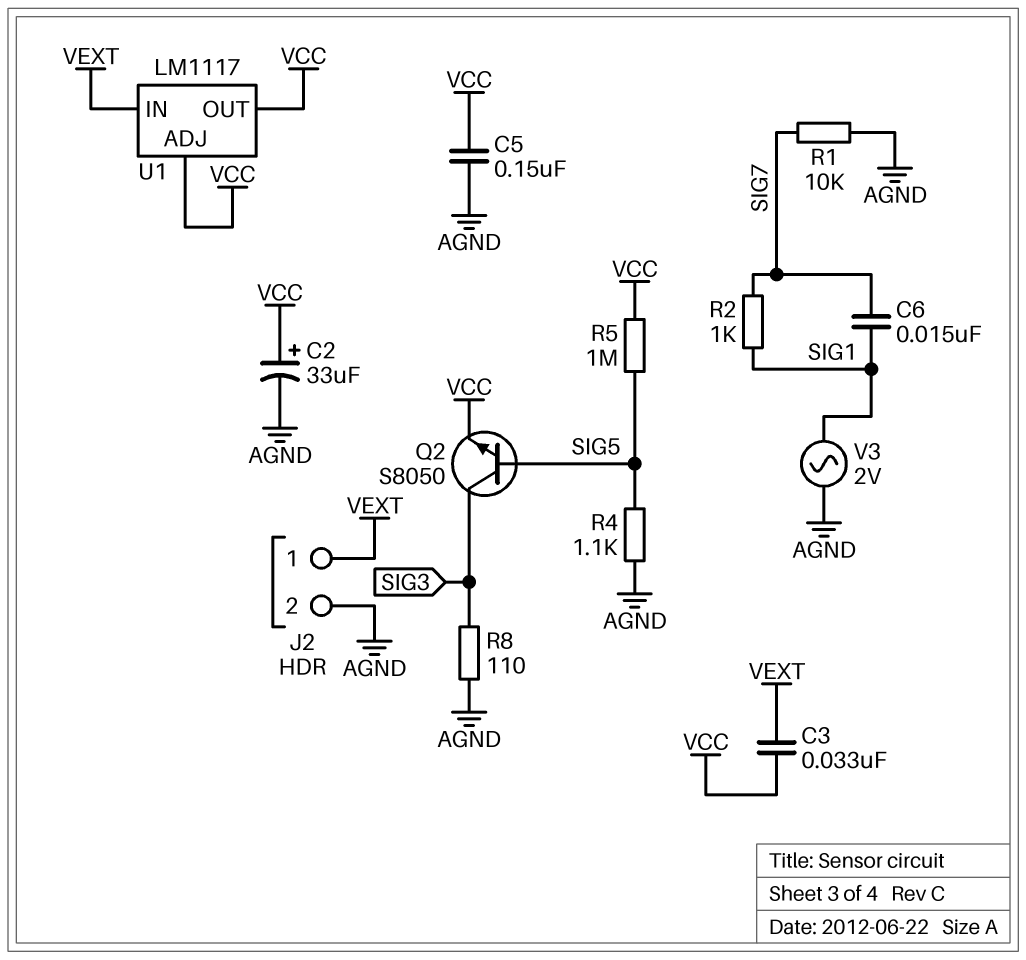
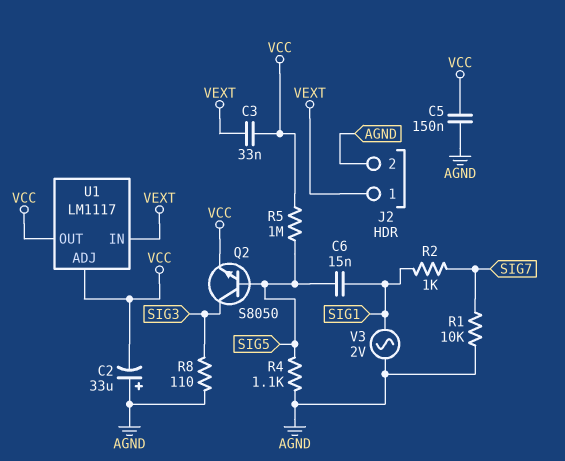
C2: 33uF (plus VCC, minus AGND) -> 33uF (plus AGND, minus VCC)
C6: 15nF (SIG1, SIG7) -> 15nF (SIG1, SIG5)

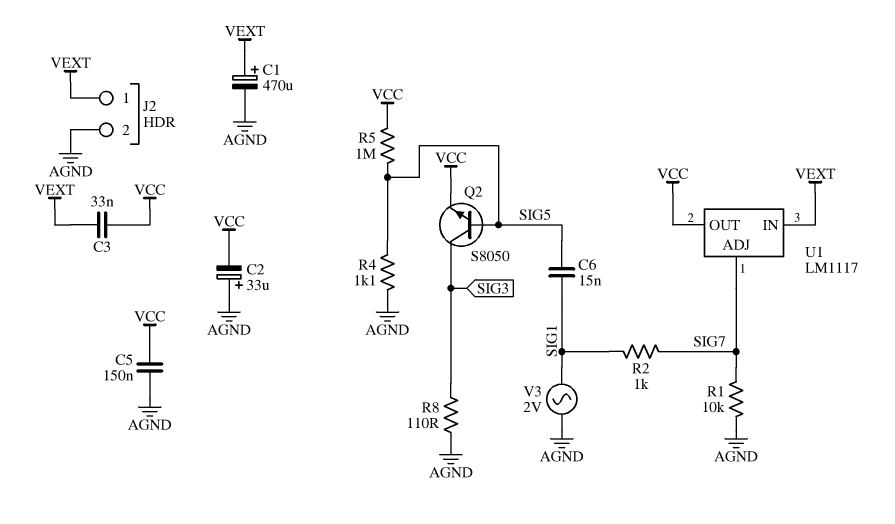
C1: none -> 470uF (plus VEXT, minus AGND)
U1 pin ADJ: VCC -> SIG7

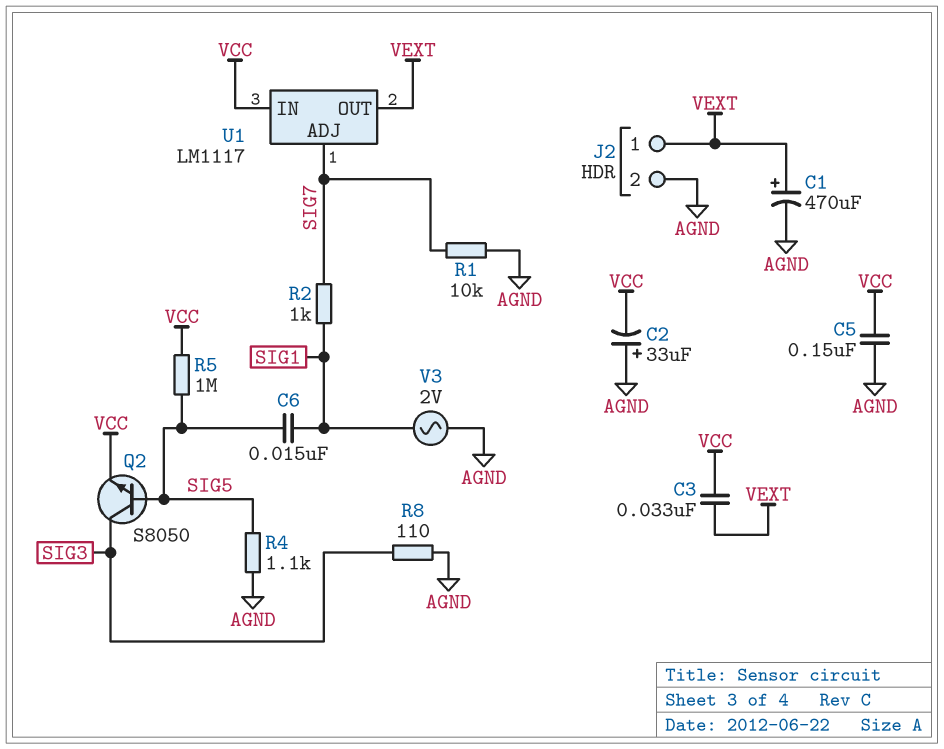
U1 pin IN: VEXT -> VCC
U1 pin OUT: VCC -> VEXT

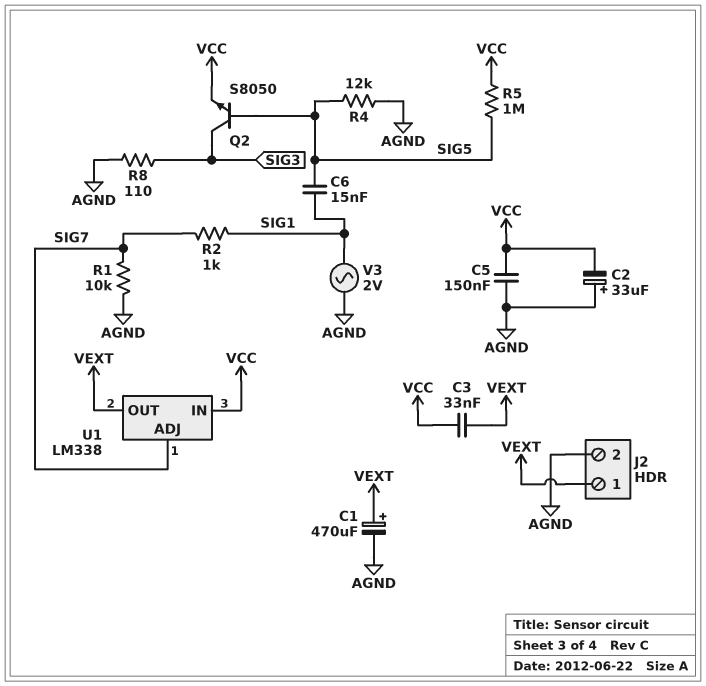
R4: 1.1k (AGND, SIG5) -> 12k (AGND, SIG5)
U1: LM1117 -> LM338

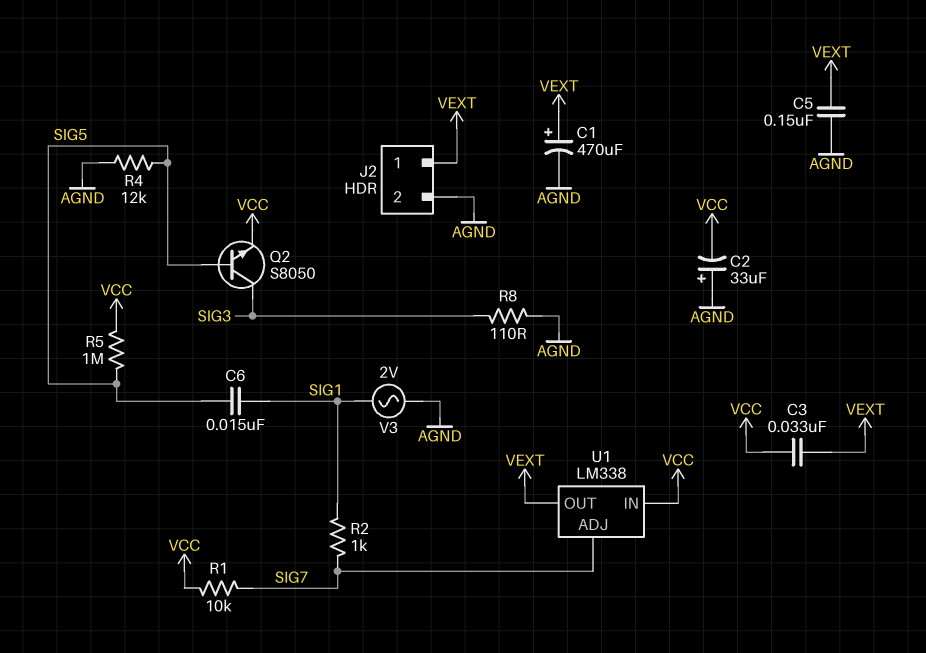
C5: 150nF (AGND, VCC) -> 150nF (AGND, VEXT)
R1: 10k (AGND, SIG7) -> 10k (SIG7, VCC)

